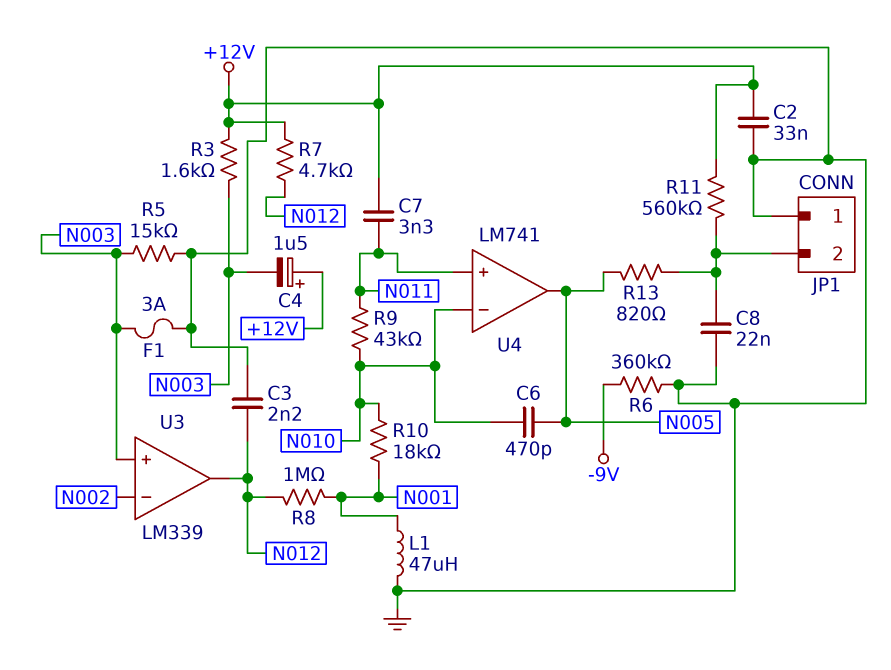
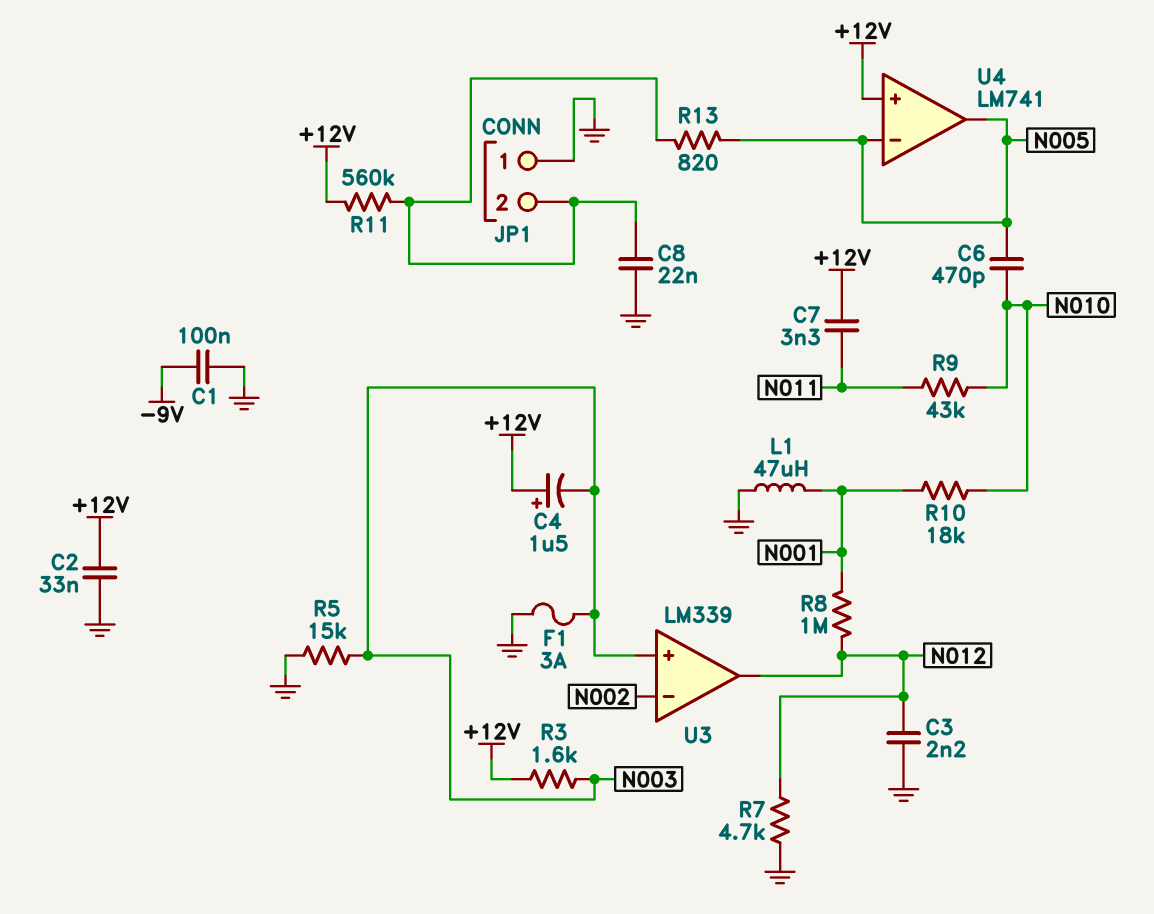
C1: none -> 100nF (-9V, GND)
R6: 360k (-9V, GND) -> none
R7: 4.7k (+12V, N012) -> 4.7k (GND, N012)
U4 pin in+: N011 -> +12V
U4 pin in-: N010 -> N005

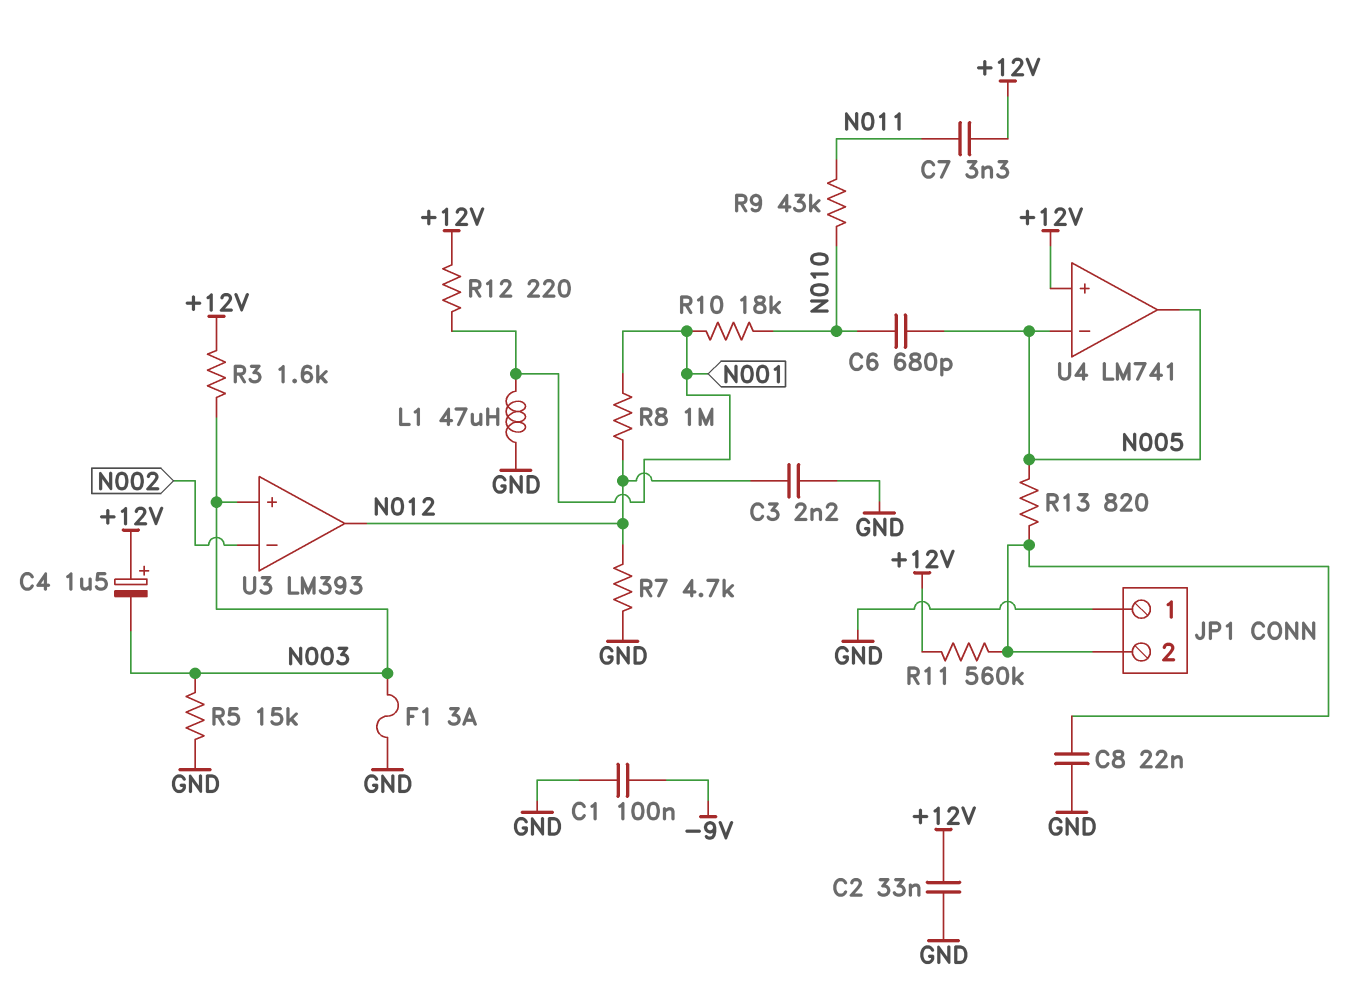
C6: 470pF (N005, N010) -> 680pF (N005, N010)
R12: none -> 220 (+12V, N001)
U3: LM339 -> LM393

